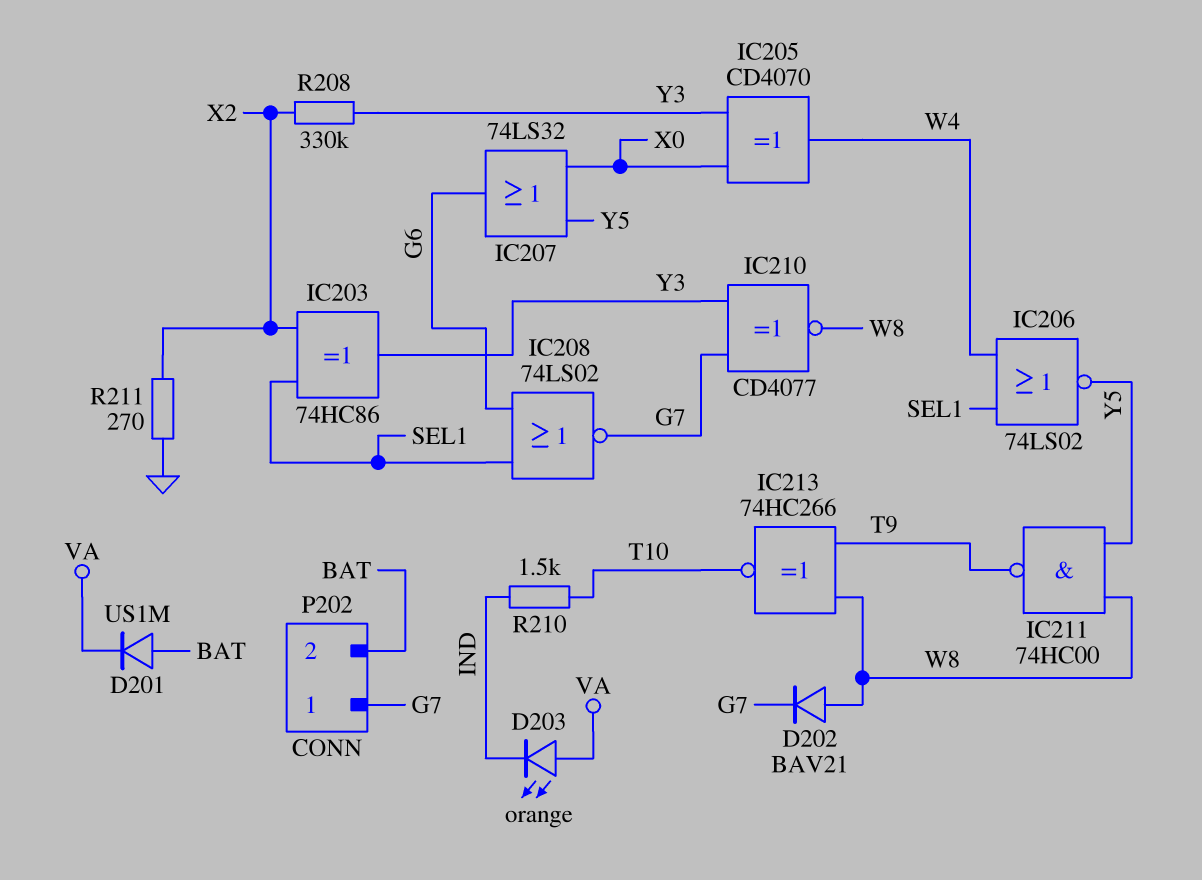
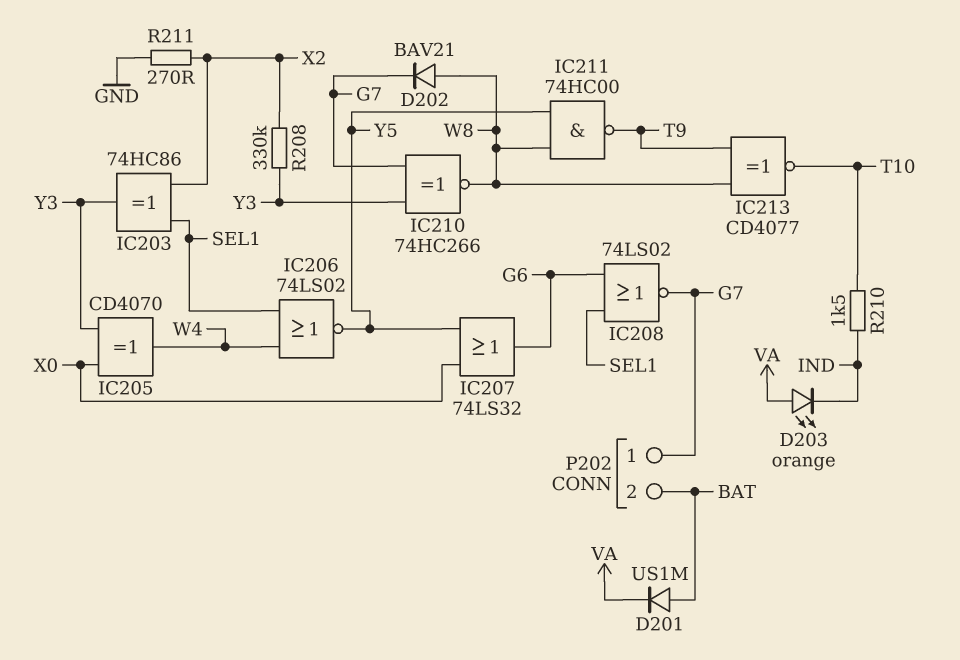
IC210: XNOR CD4077 (in G7, in Y3, out W8) -> XNOR 74HC266 (in G7, in Y3, out W8)
IC213: XNOR 74HC266 (in T9, in W8, out T10) -> XNOR CD4077 (in T9, in W8, out T10)

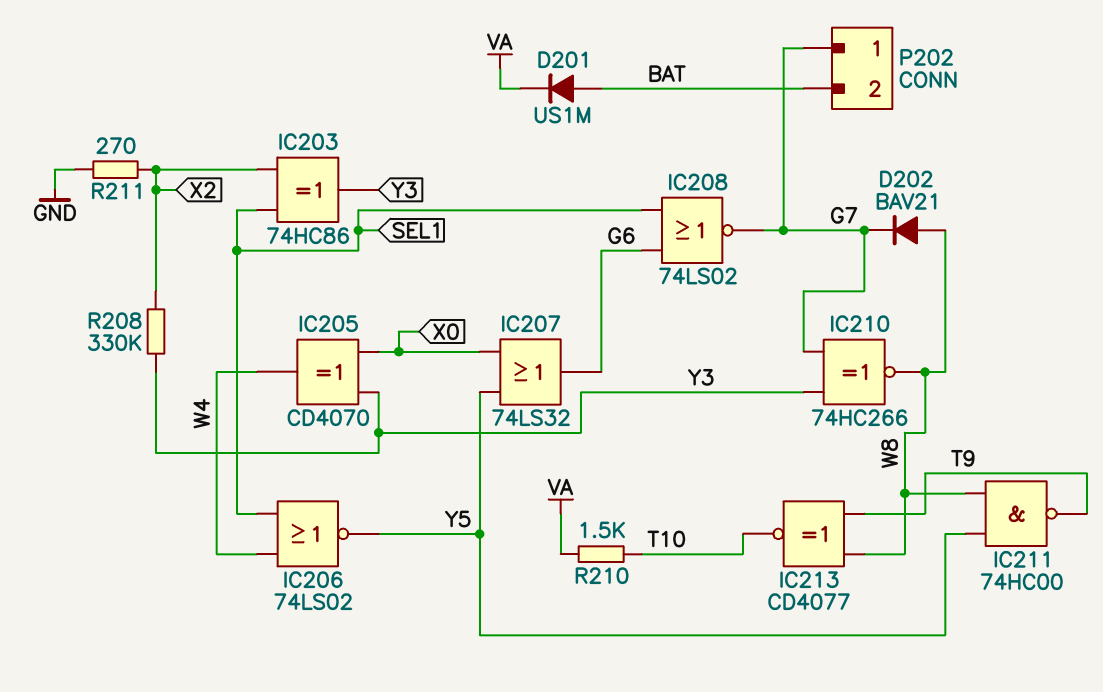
D203: LED orange (A VA, K IND) -> none
R210: 1.5k (IND, T10) -> 1.5k (T10, VA)

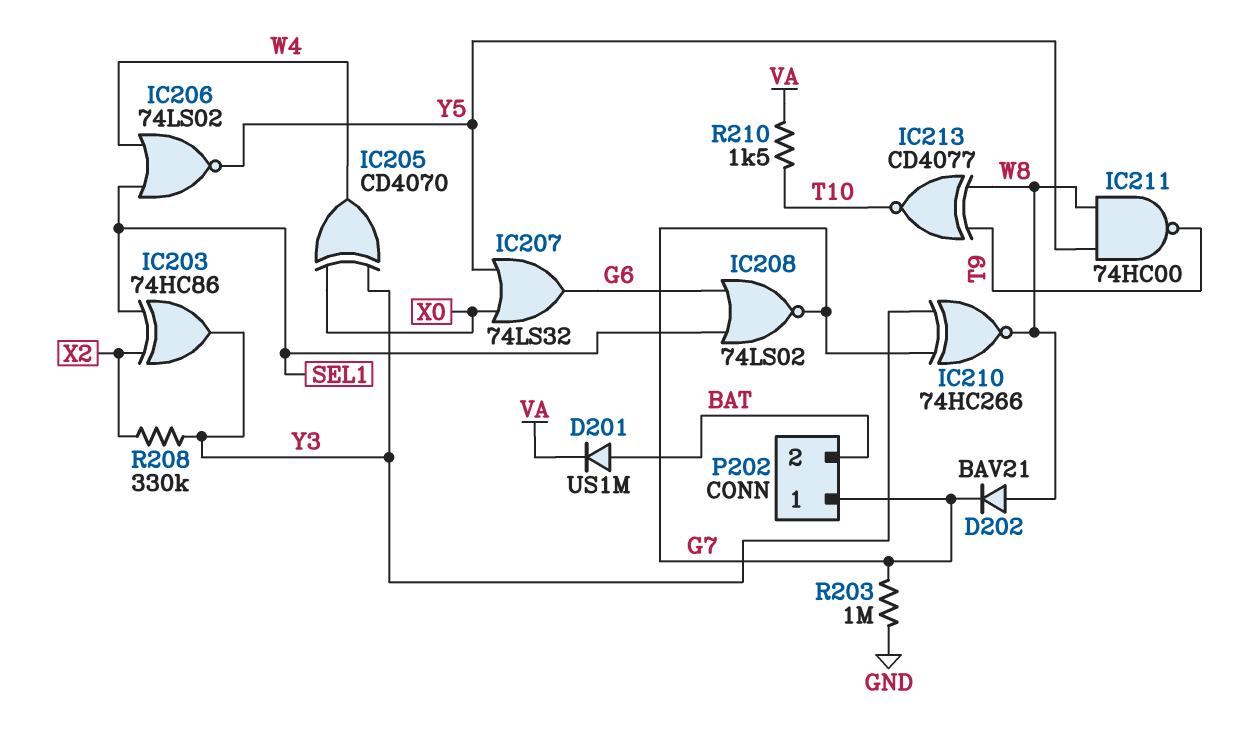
R203: none -> 1M (G7, GND)
R211: 270 (GND, X2) -> none

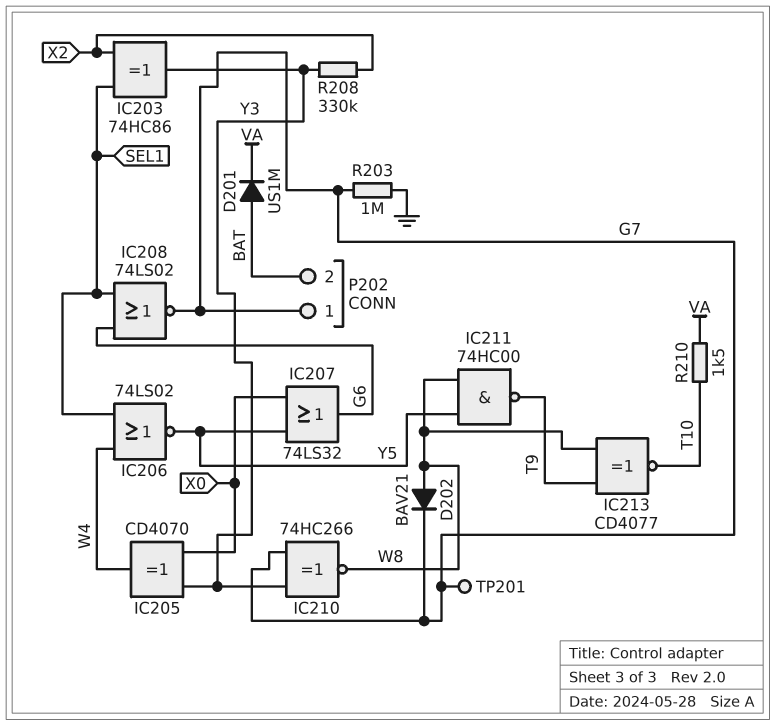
TP201: none -> test point (G7)

